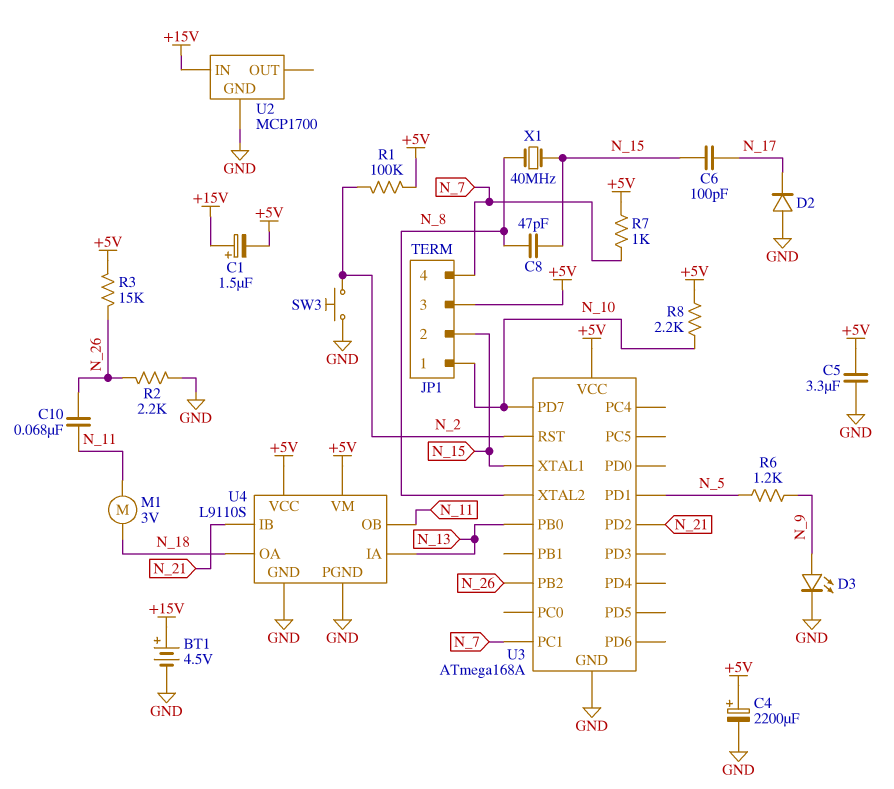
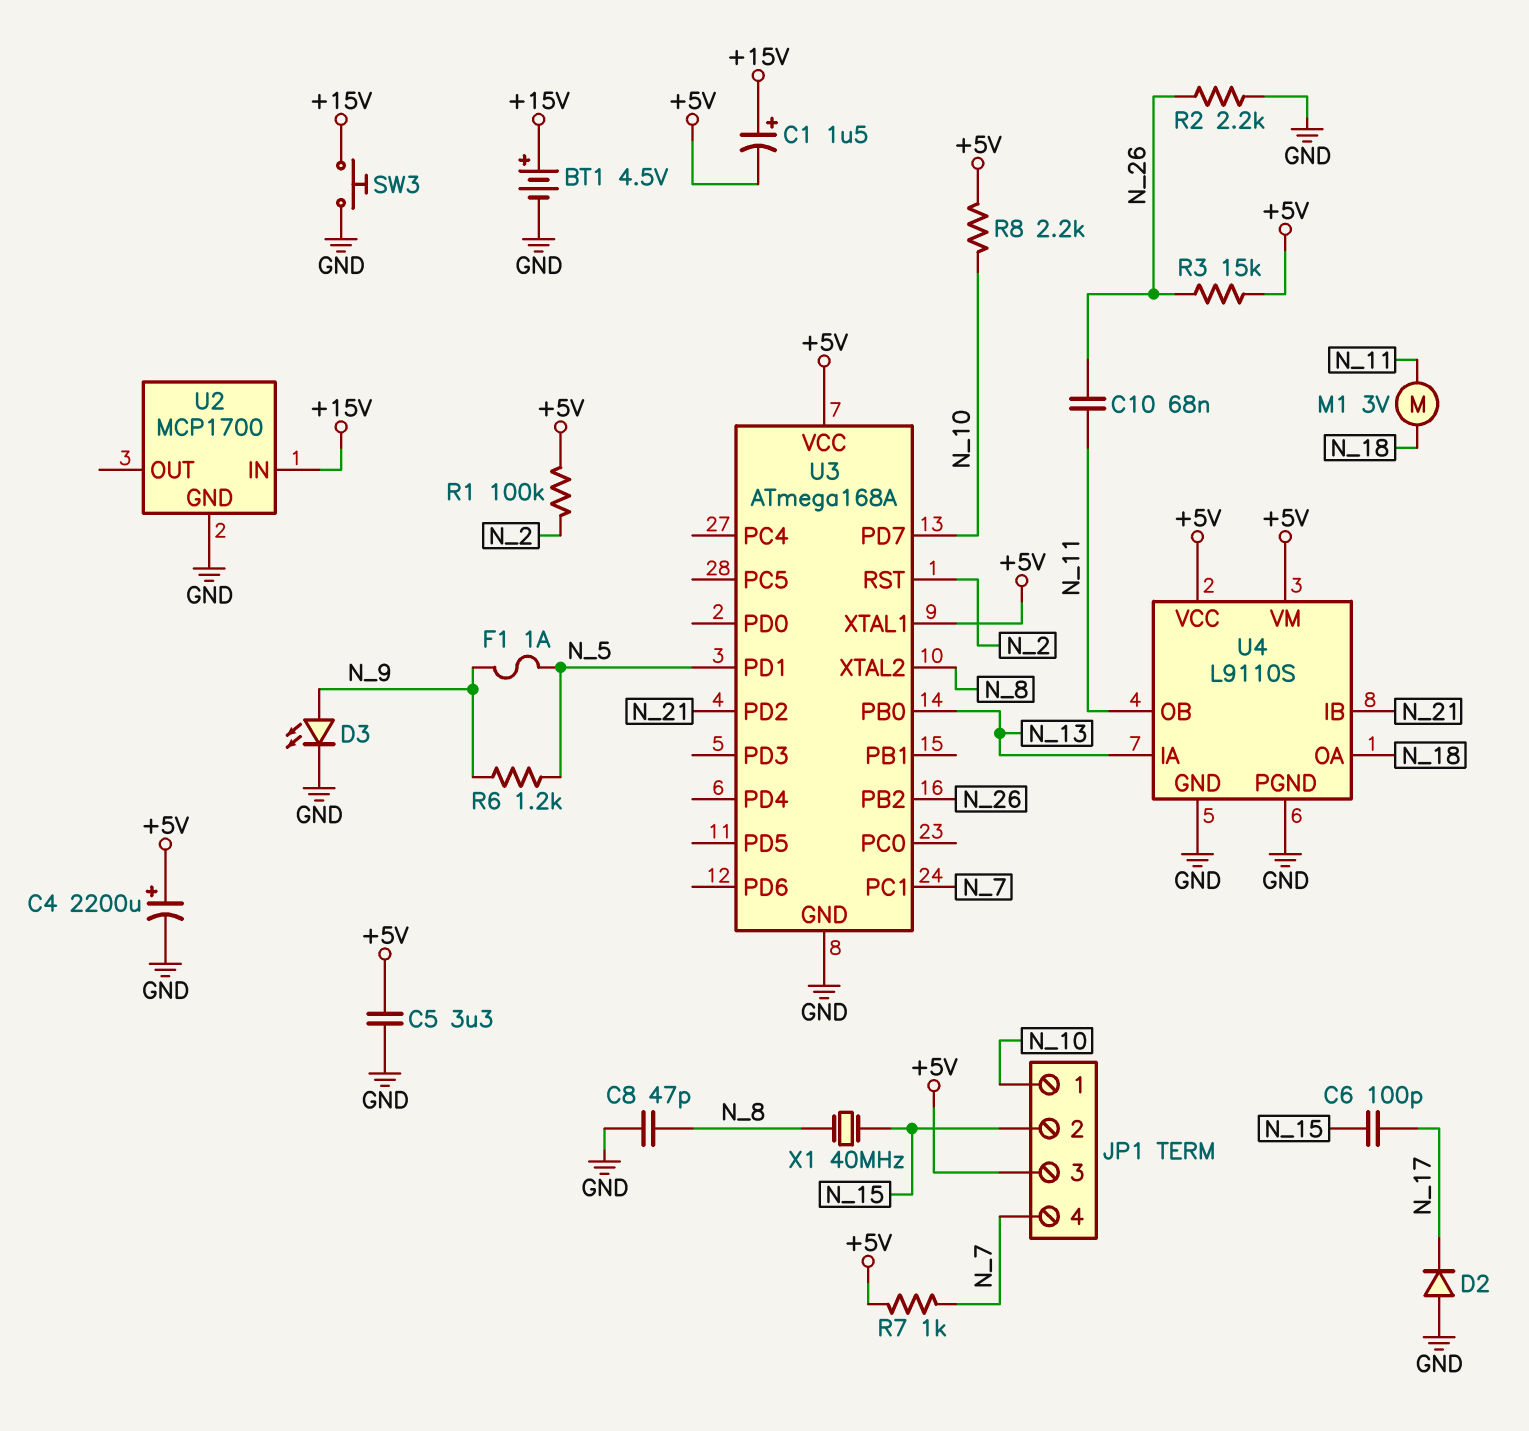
C8: 47pF (N_8, N_15) -> 47pF (GND, N_8)
F1: none -> 1A (N_5, N_9)
SW3: button (GND, N_2) -> button (+15V, GND)
U3 pin XTAL1: N_15 -> +5V

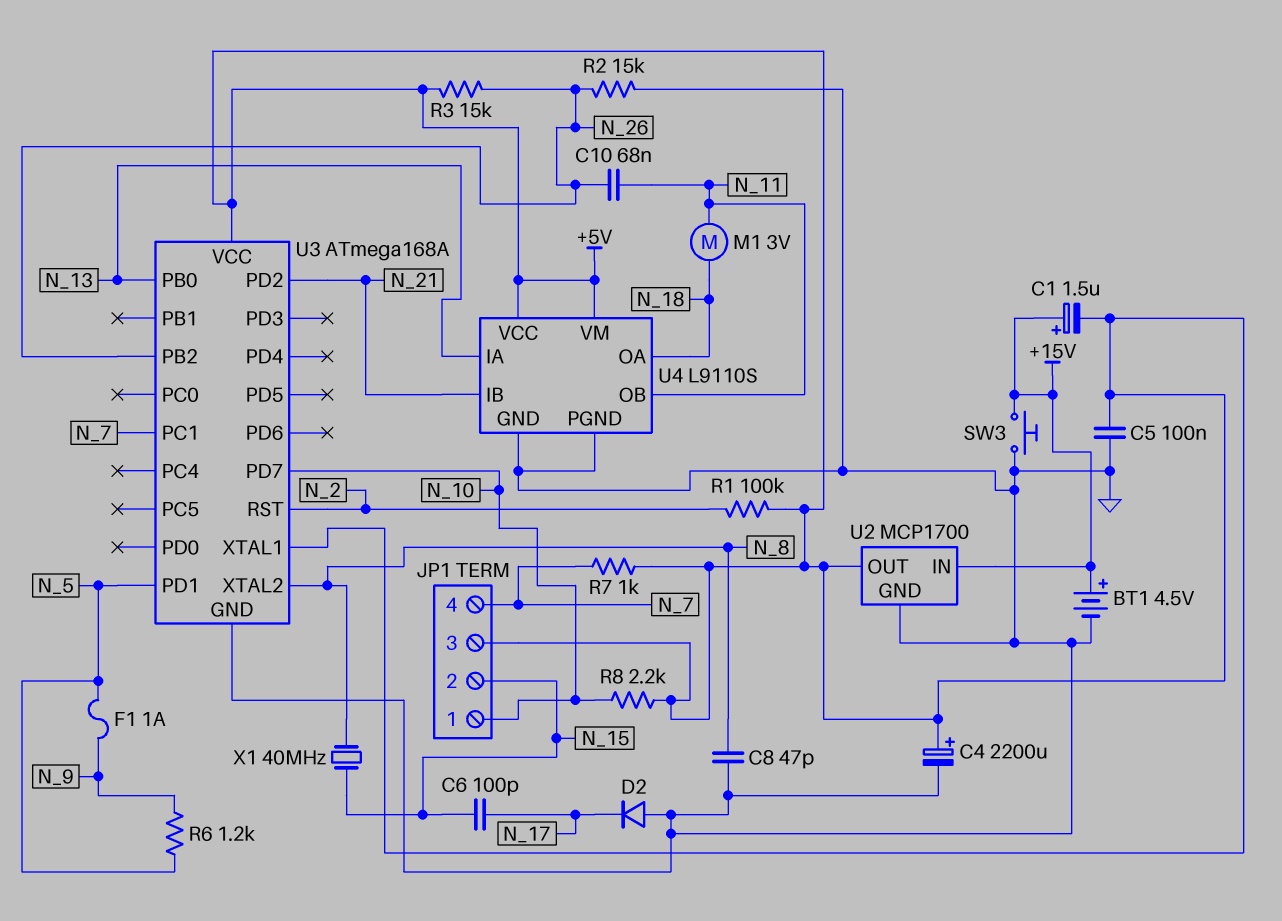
C5: 3.3uF (+5V, GND) -> 100nF (+5V, GND)
D3: LED (A N_9, K GND) -> none
R2: 2.2k (GND, N_26) -> 15k (GND, N_26)
U2 pin OUT: none -> +5V

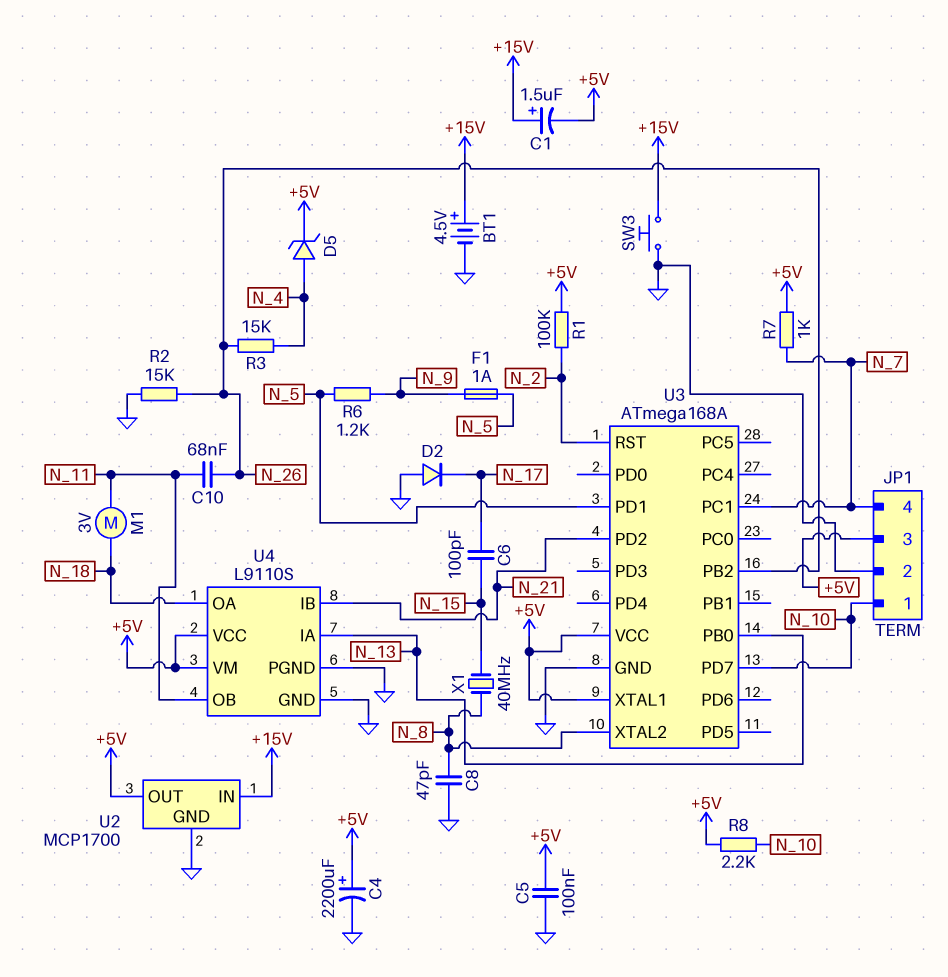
D5: none -> zener (A N_4, K +5V)
JP1 pin 2: N_15 -> GND
R3: 15k (+5V, N_26) -> 15k (N_4, N_26)

